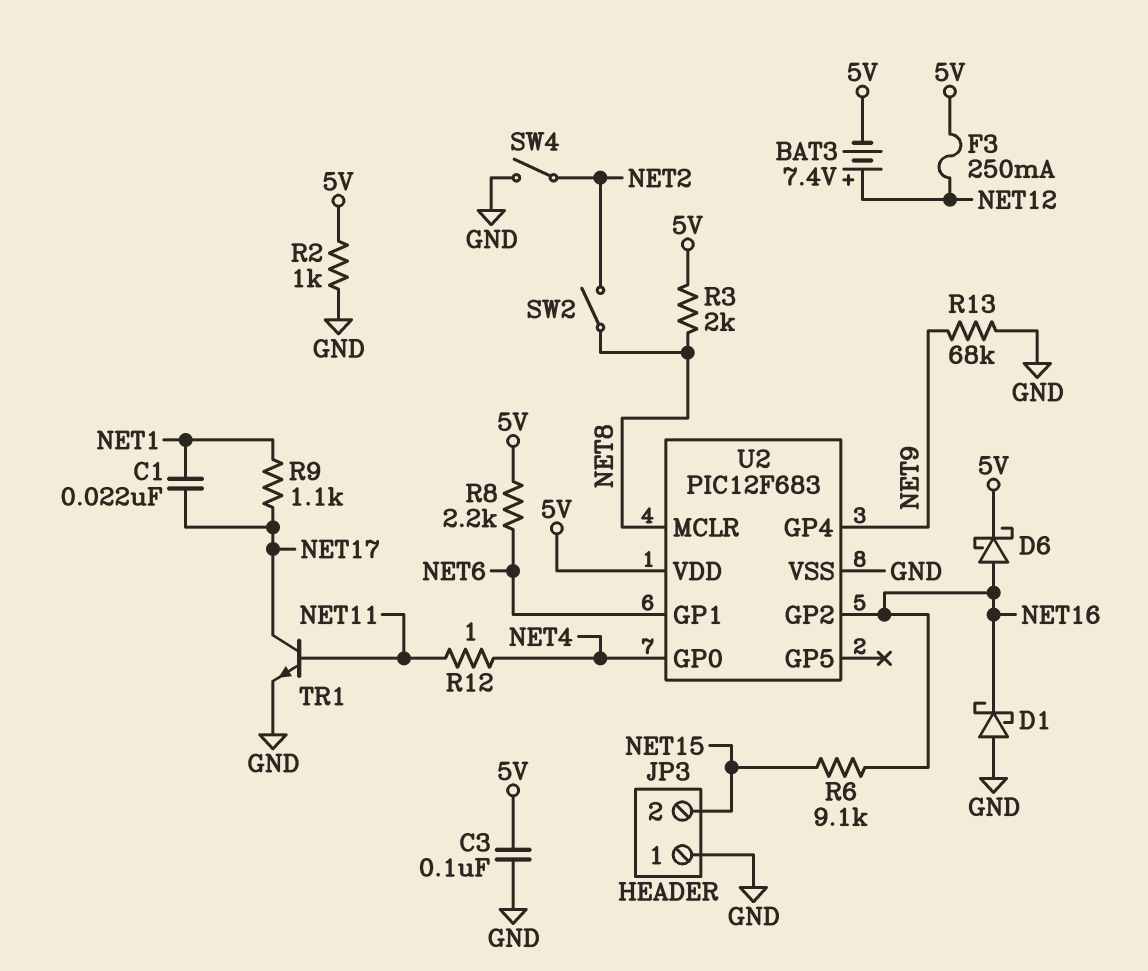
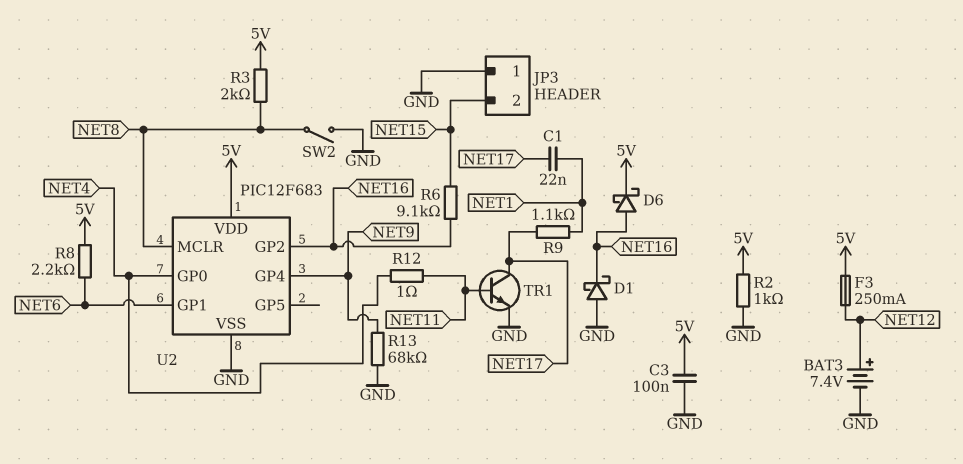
BAT3: 7.4V (plus NET12, minus 5V) -> 7.4V (plus NET12, minus GND)
SW2: switch (NET2, NET8) -> switch (GND, NET8)
SW4: switch (GND, NET2) -> none

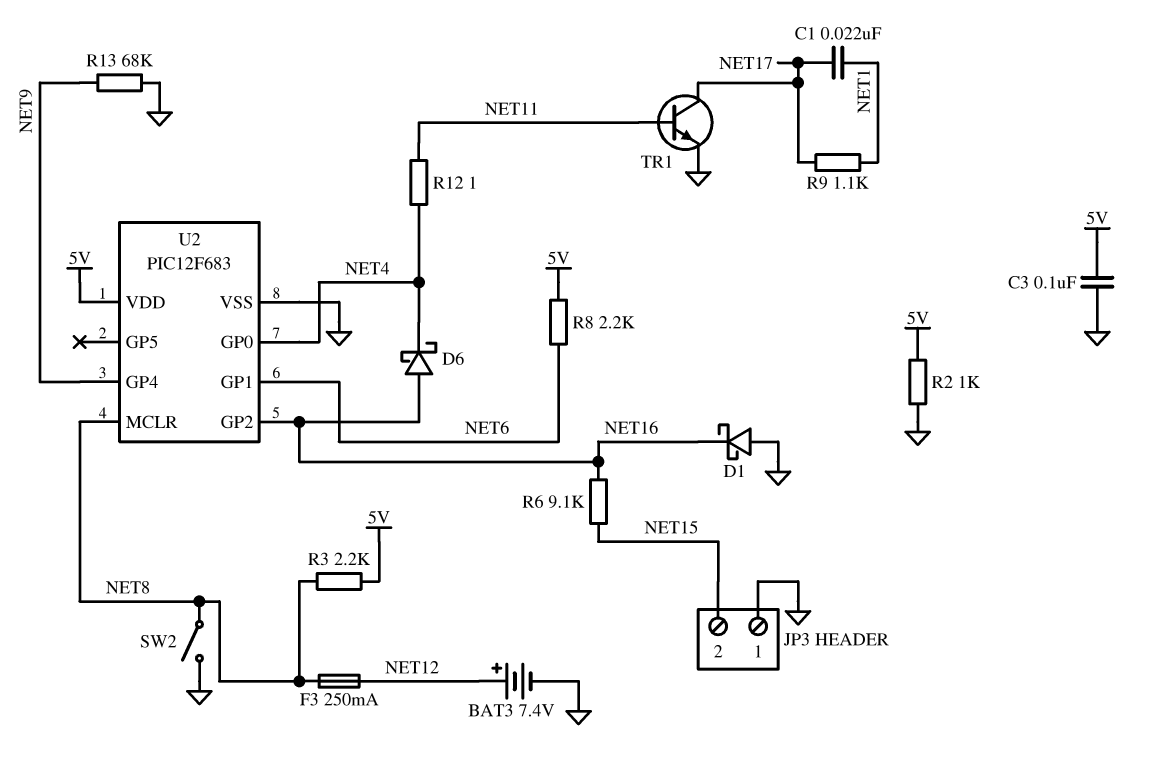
D6: schottky (A NET16, K 5V) -> schottky (A NET16, K NET4)
F3: 250mA (5V, NET12) -> 250mA (NET8, NET12)
R3: 2k (5V, NET8) -> 2.2k (5V, NET8)

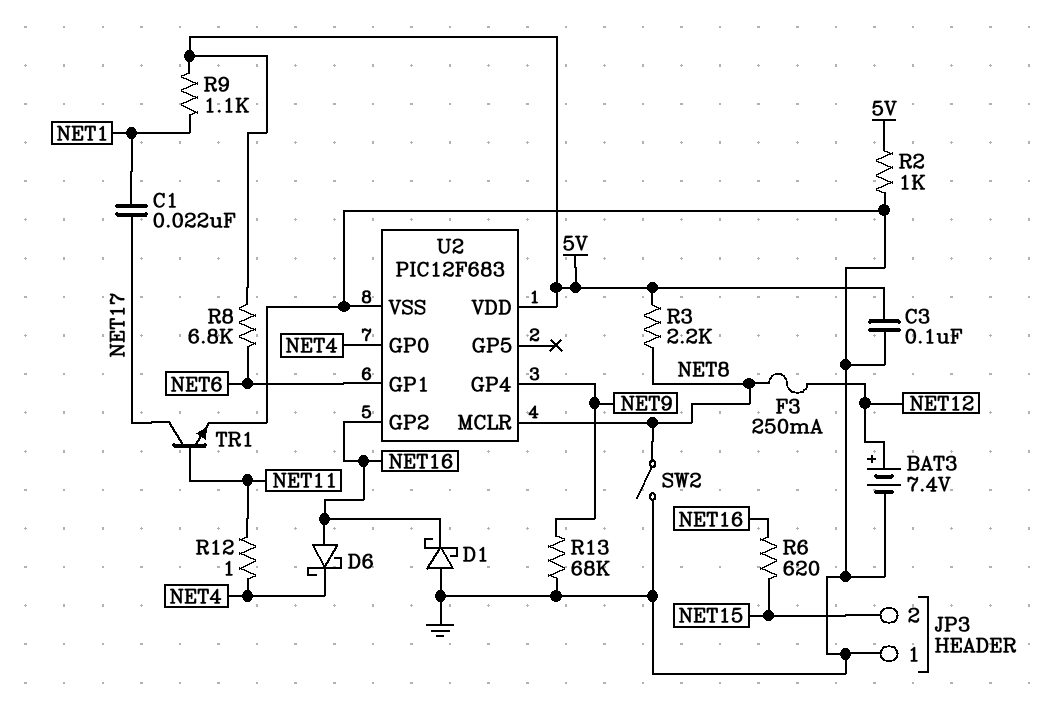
R6: 9.1k (NET15, NET16) -> 620 (NET15, NET16)
R8: 2.2k (5V, NET6) -> 6.8k (5V, NET6)
R9: 1.1k (NET1, NET17) -> 1.1k (5V, NET1)

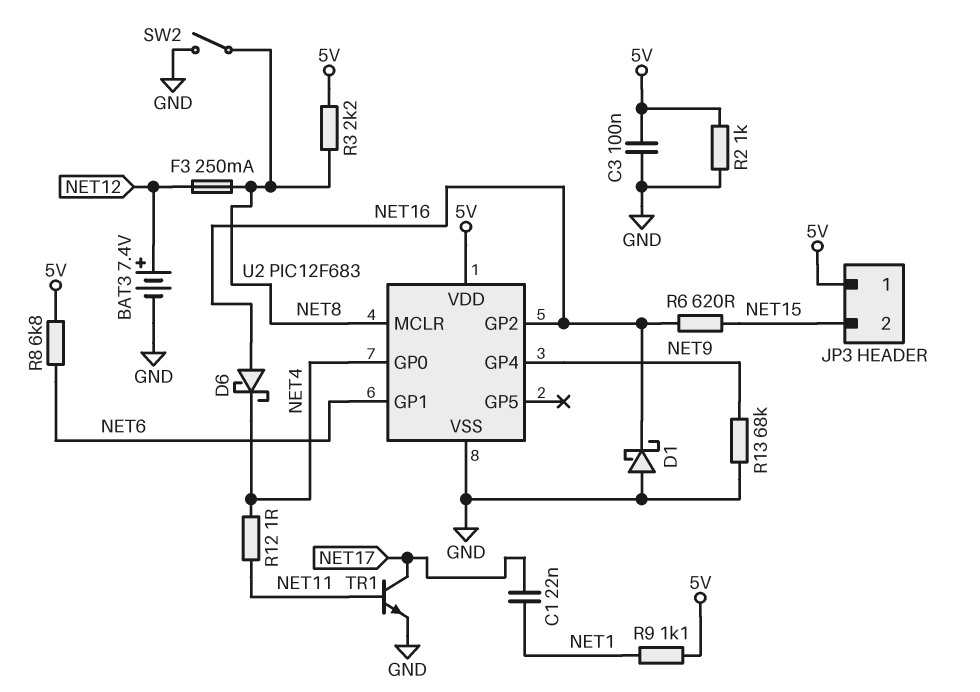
JP3 pin 1: GND -> 5V

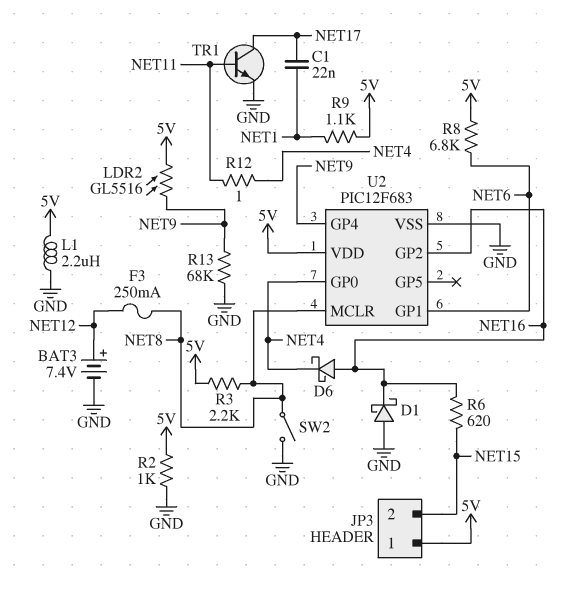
C3: 100nF (5V, GND) -> none
L1: none -> 2.2uH (5V, GND)
LDR2: none -> GL5516 (5V, NET9)

